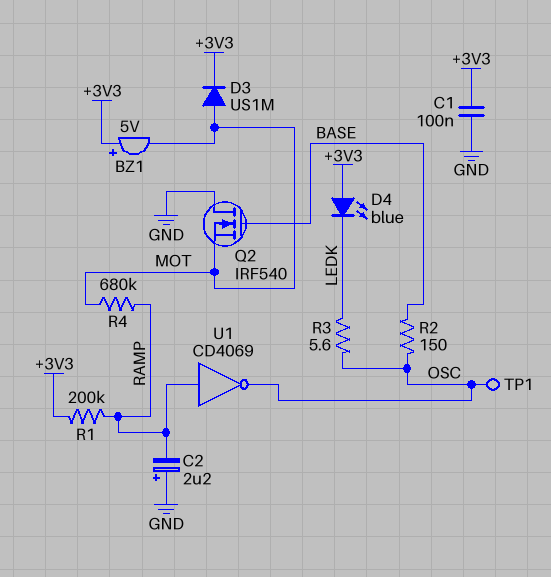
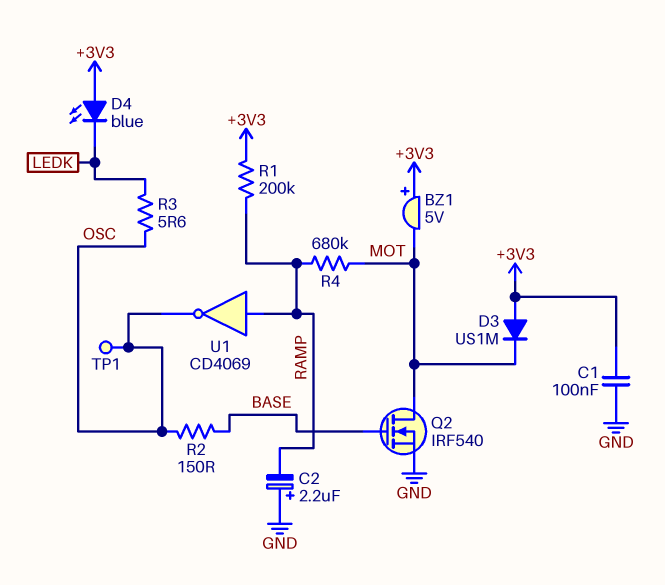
D3: diode US1M (A MOT, K +3V3) -> diode US1M (A +3V3, K MOT)
Q2: NMOS IRF540 (G BASE, D GND, S MOT) -> NMOS IRF540 (G BASE, D MOT, S GND)

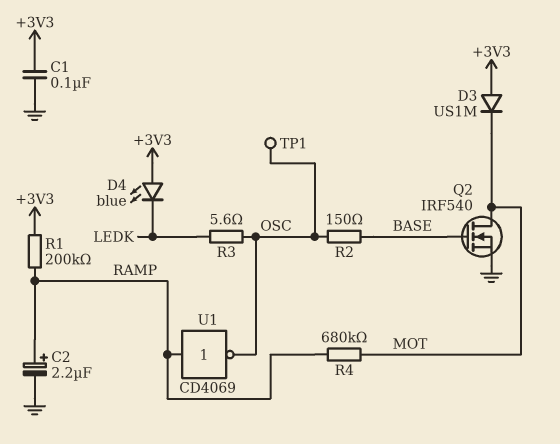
BZ1: buzzer 5V (plus +3V3, minus MOT) -> none
C2: 2.2uF (plus GND, minus RAMP) -> 2.2uF (plus RAMP, minus GND)

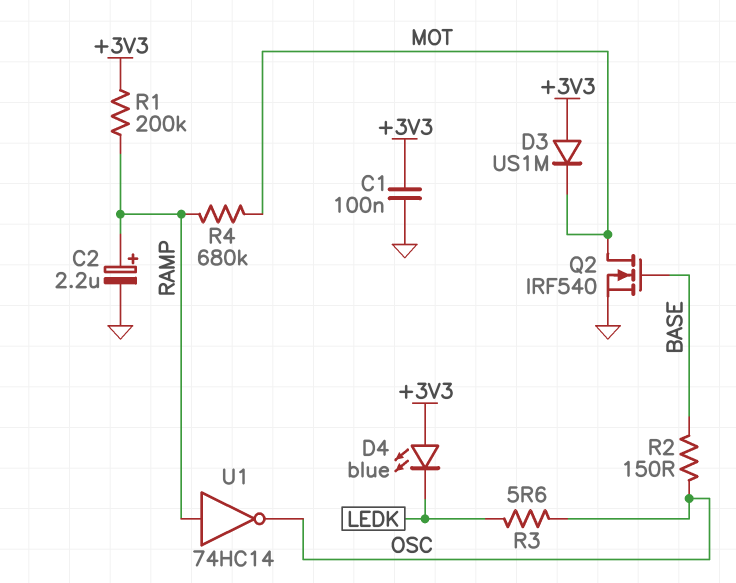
TP1: test point (OSC) -> none
U1: NOT CD4069 (in RAMP, out OSC) -> NOT 74HC14 (in RAMP, out OSC)

